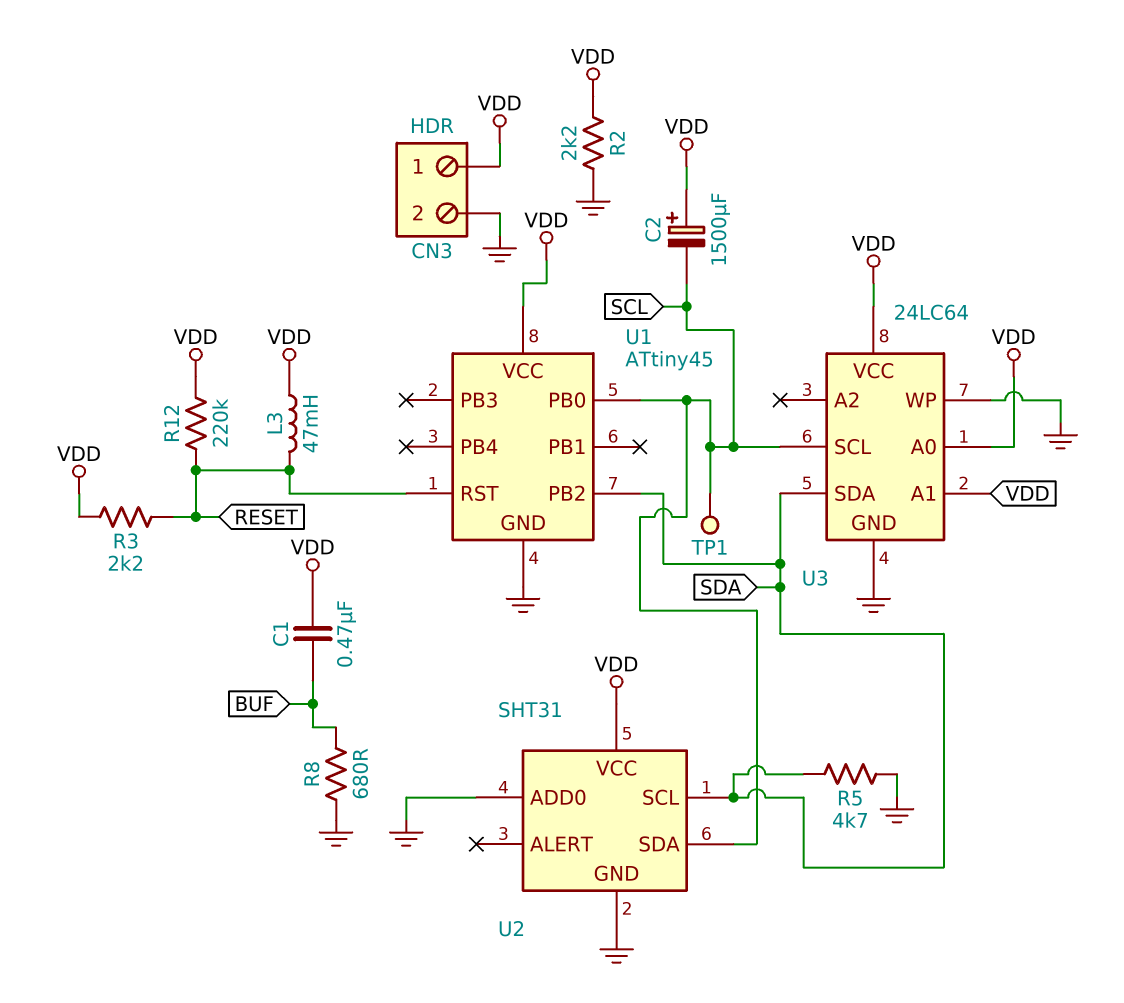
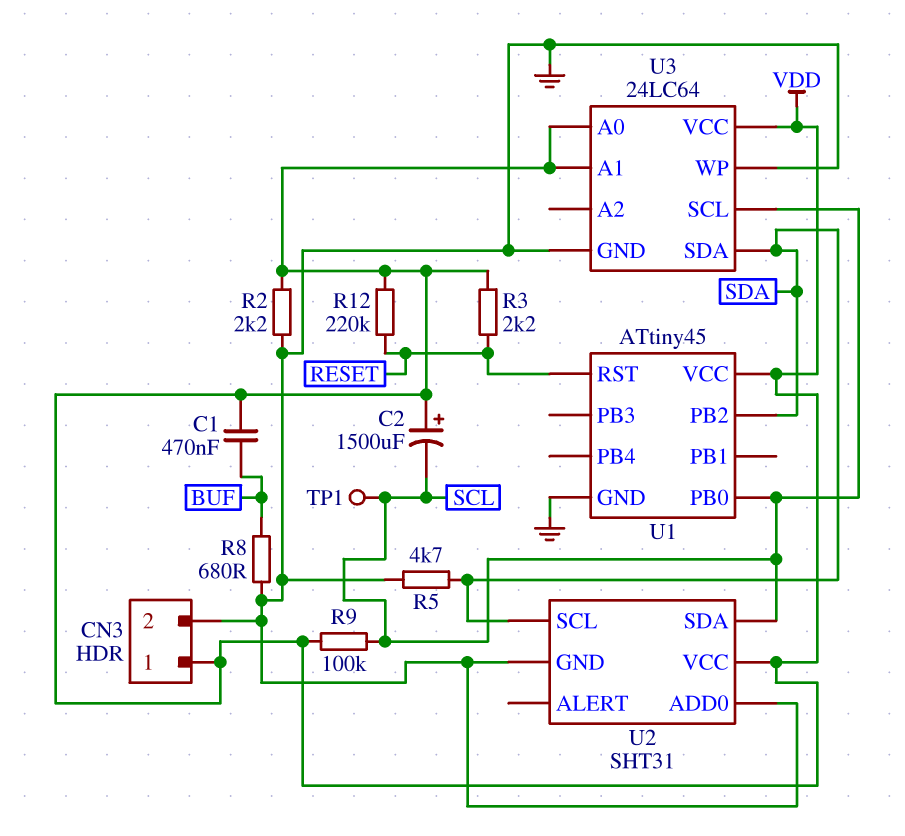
L3: 47mH (RESET, VDD) -> none
R9: none -> 100k (SCL, VDD)

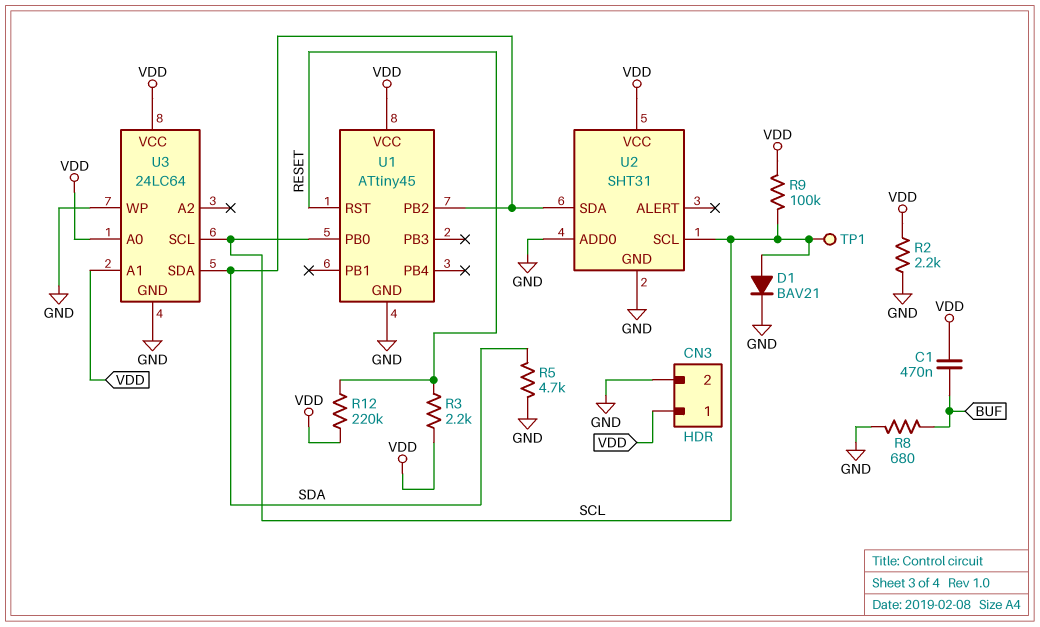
C2: 1500uF (plus VDD, minus SCL) -> none
D1: none -> diode BAV21 (A SCL, K GND)
U2 pin SCL: SDA -> SCL
U2 pin SDA: SCL -> SDA

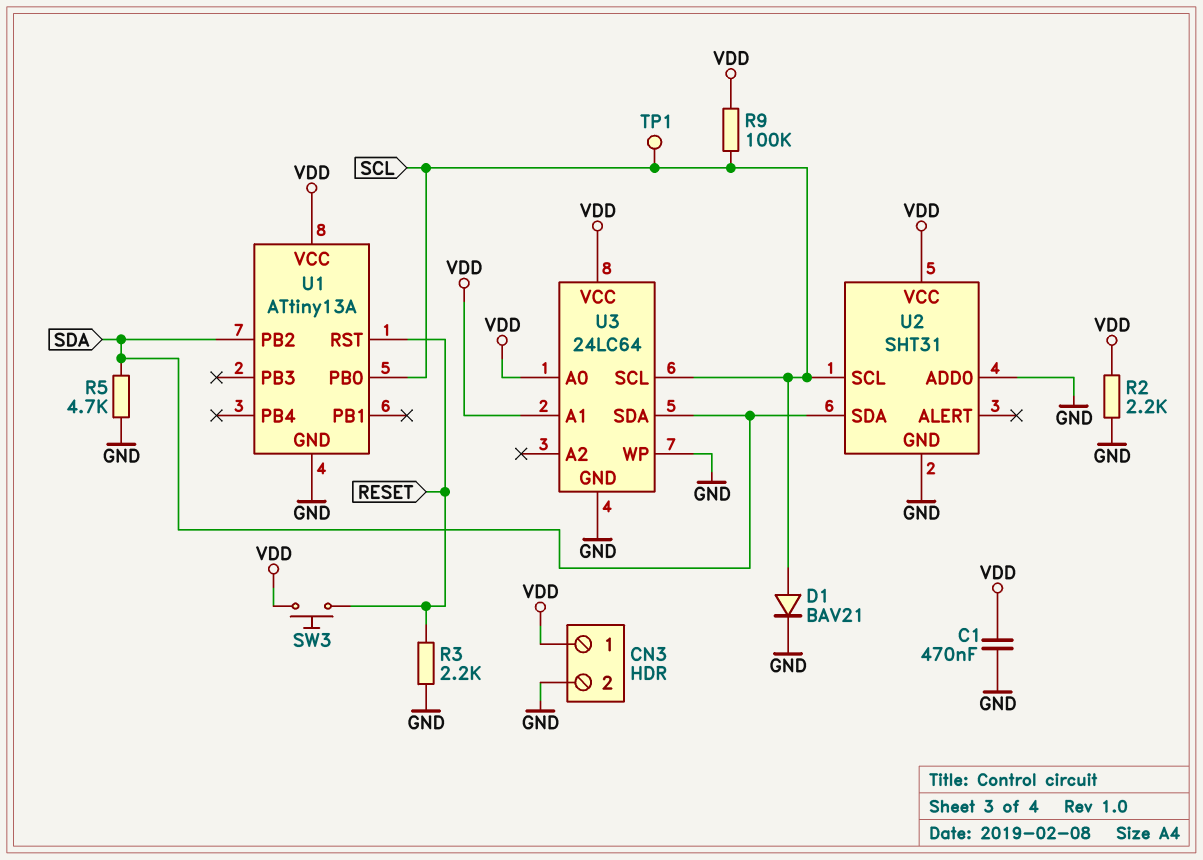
C1: 470nF (BUF, VDD) -> 470nF (GND, VDD)
R3: 2.2k (RESET, VDD) -> 2.2k (GND, RESET)
R8: 680 (BUF, GND) -> none
R12: 220k (RESET, VDD) -> none
SW3: none -> button (RESET, VDD)
U1: ATtiny45 -> ATtiny13A

